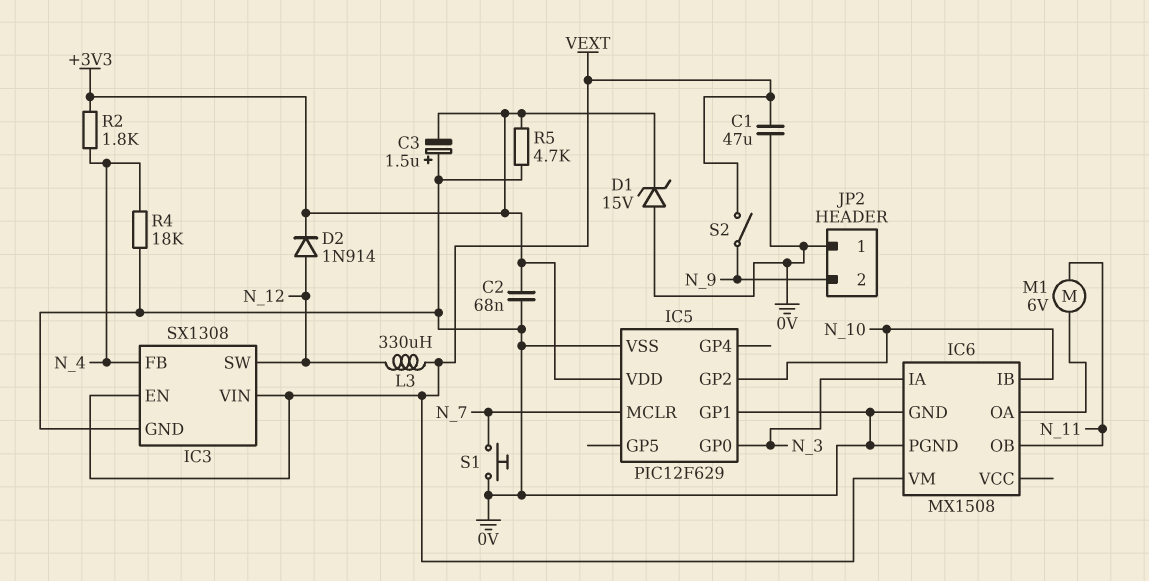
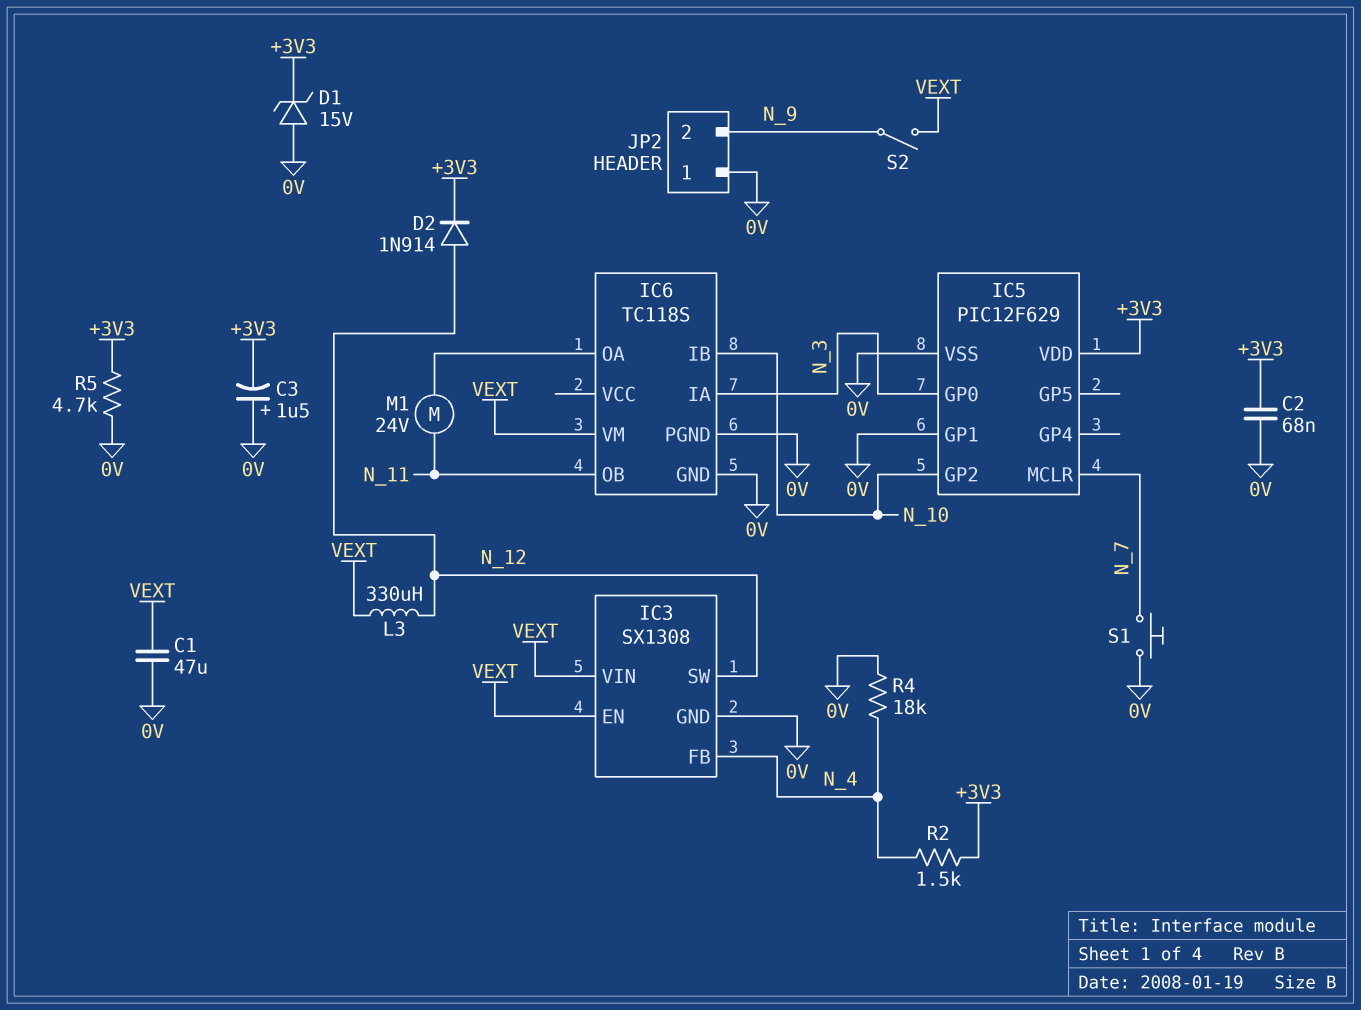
IC6: MX1508 -> TC118S
M1: motor 6V (IC6/OA, N_11) -> motor 24V (IC6/OA, N_11)
R2: 1.8k (+3V3, N_4) -> 1.5k (+3V3, N_4)

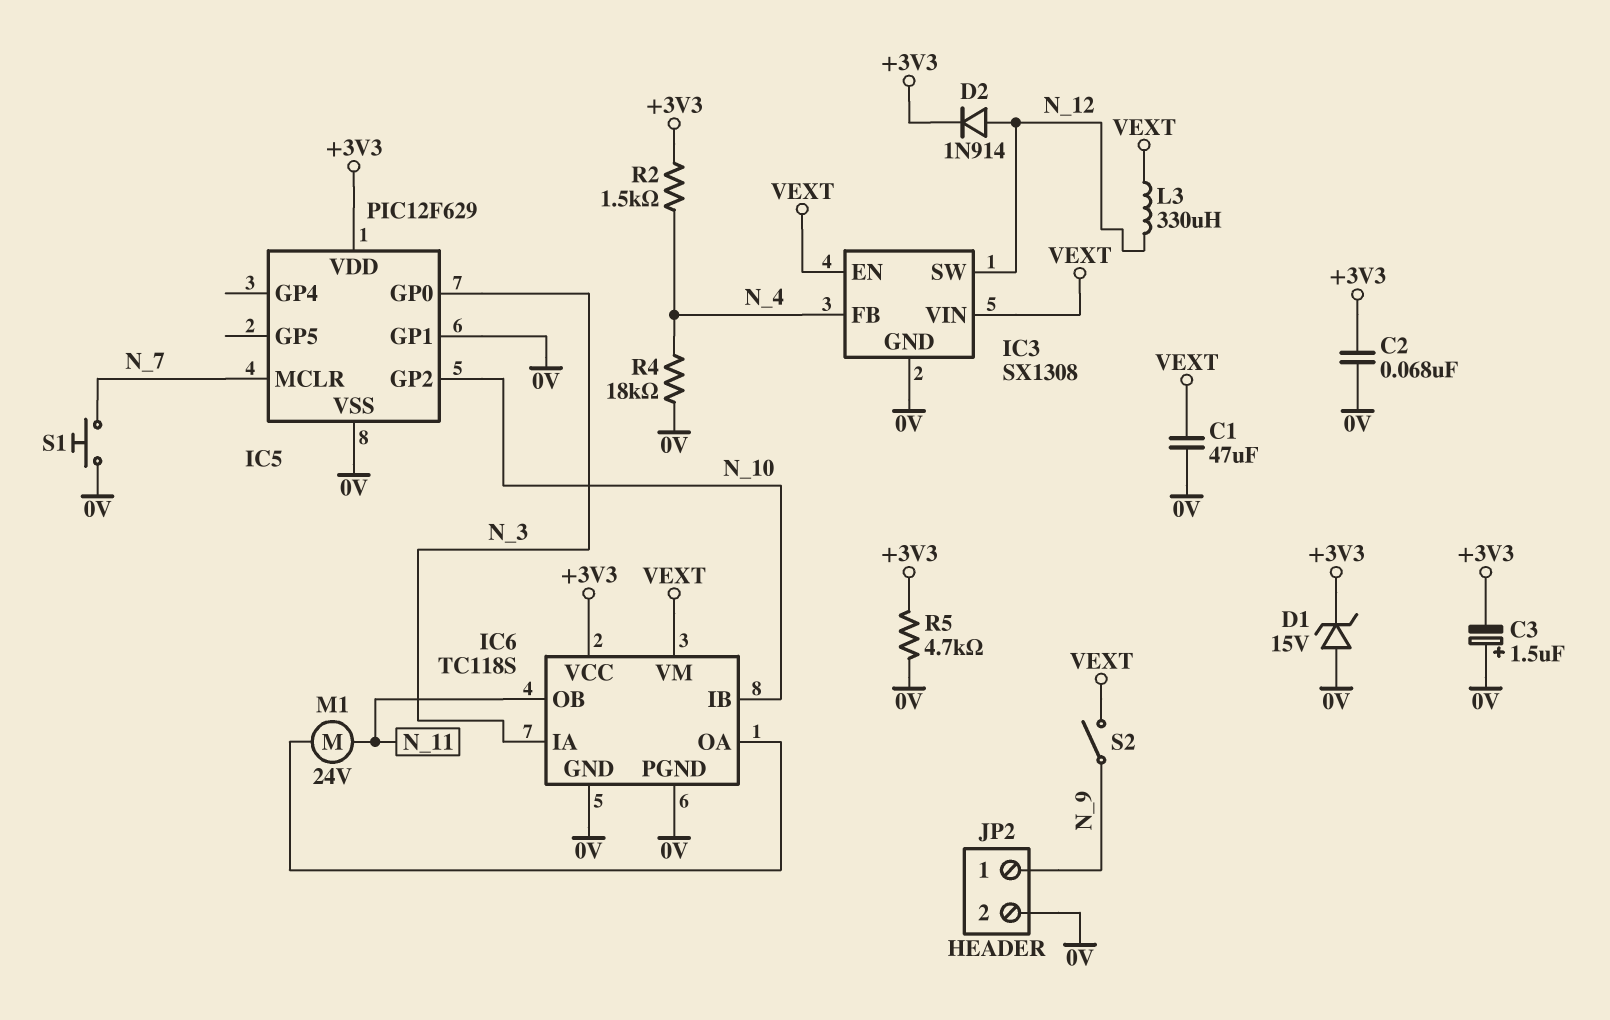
IC6 pin VCC: none -> +3V3
JP2 pin 1: 0V -> N_9
JP2 pin 2: N_9 -> 0V

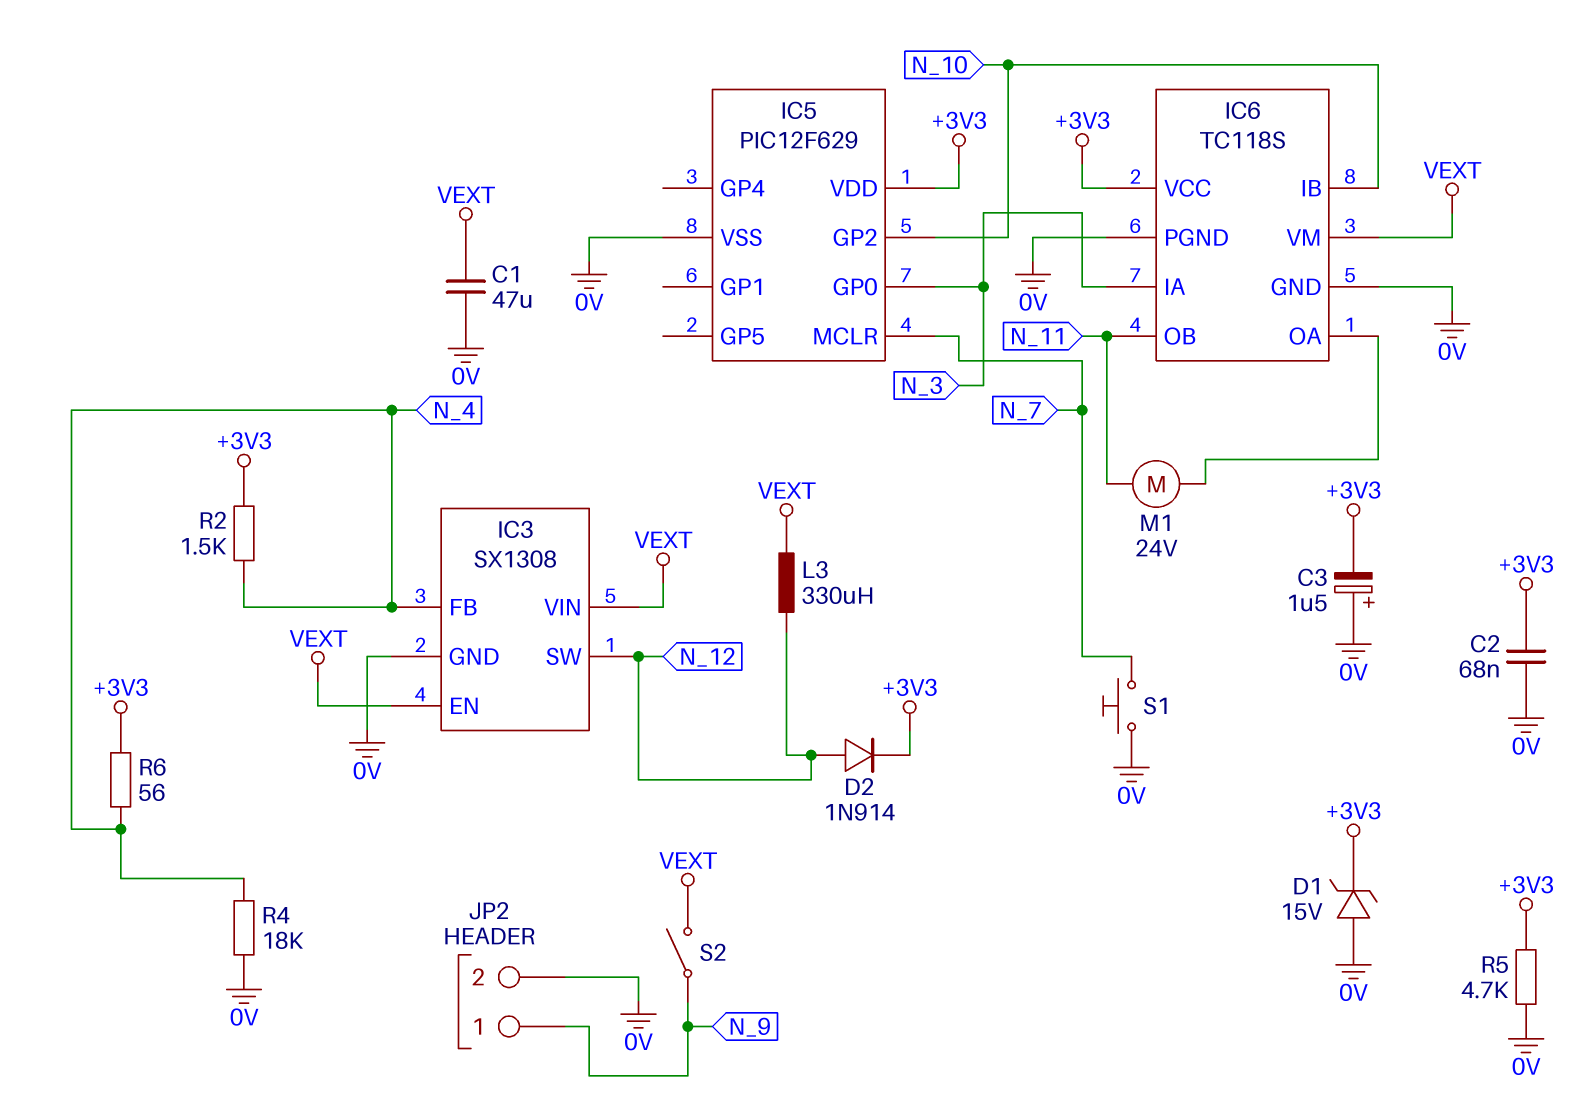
IC5 pin GP1: 0V -> none
R6: none -> 56 (+3V3, N_4)

